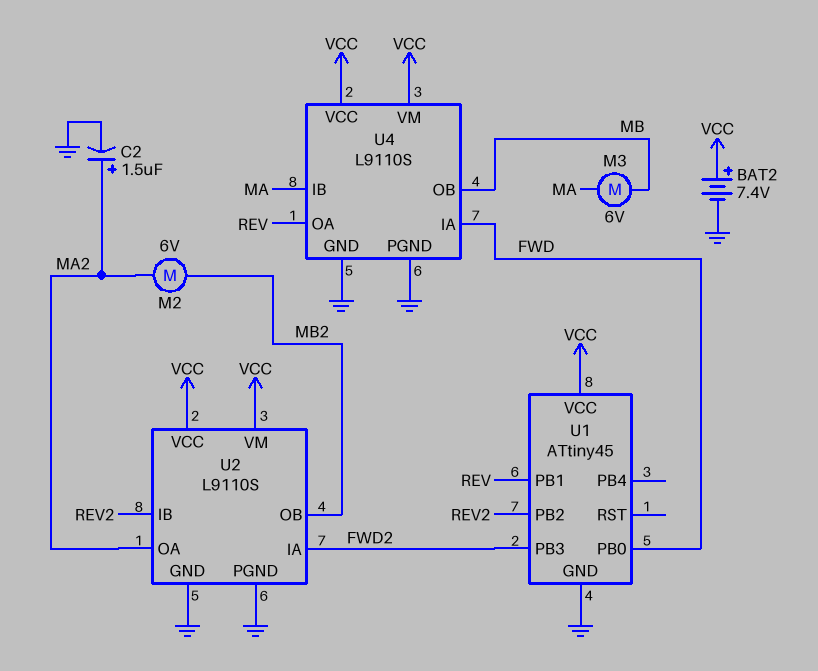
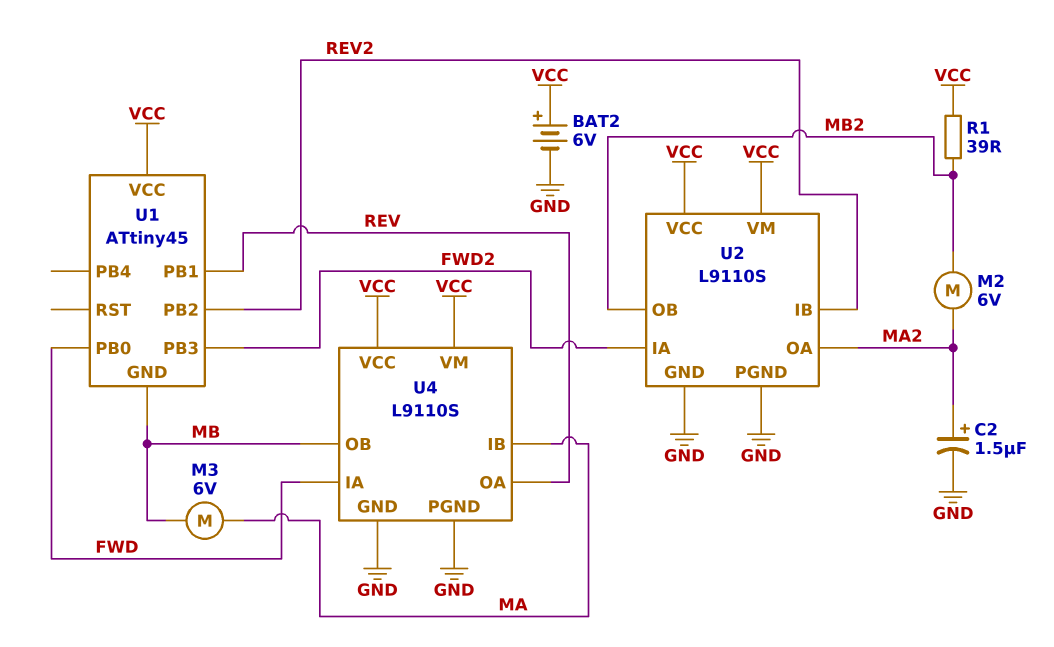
BAT2: 7.4V (plus VCC, minus GND) -> 6V (plus VCC, minus GND)
R1: none -> 39 (MB2, VCC)
U1 pin GND: GND -> MB

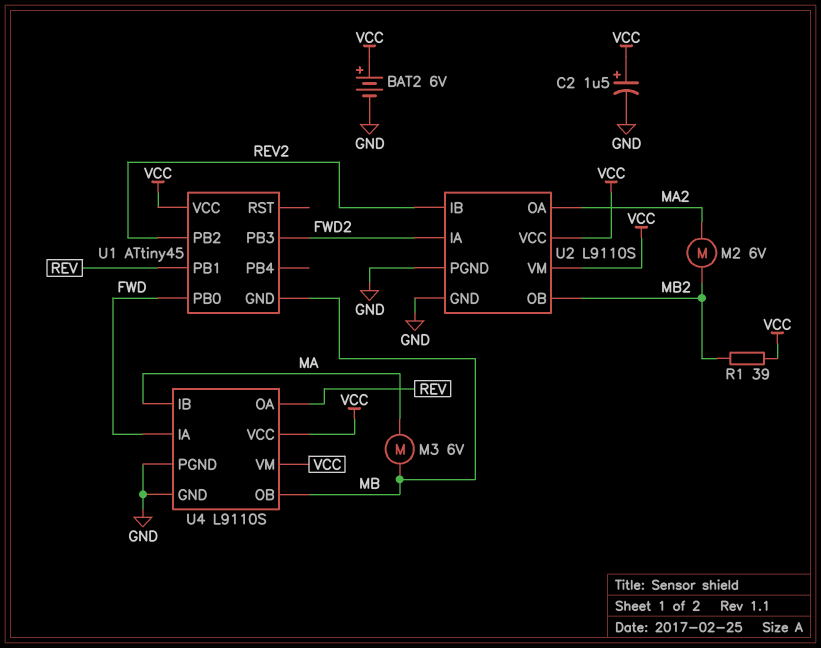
C2: 1.5uF (plus MA2, minus GND) -> 1.5uF (plus VCC, minus GND)

